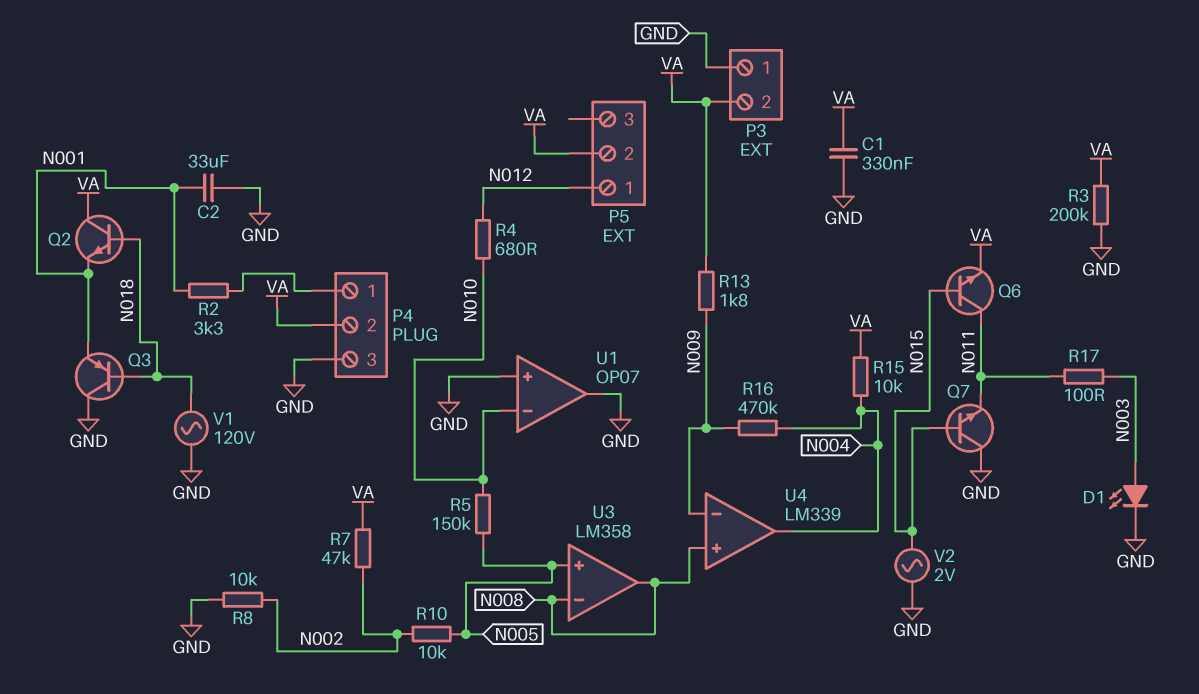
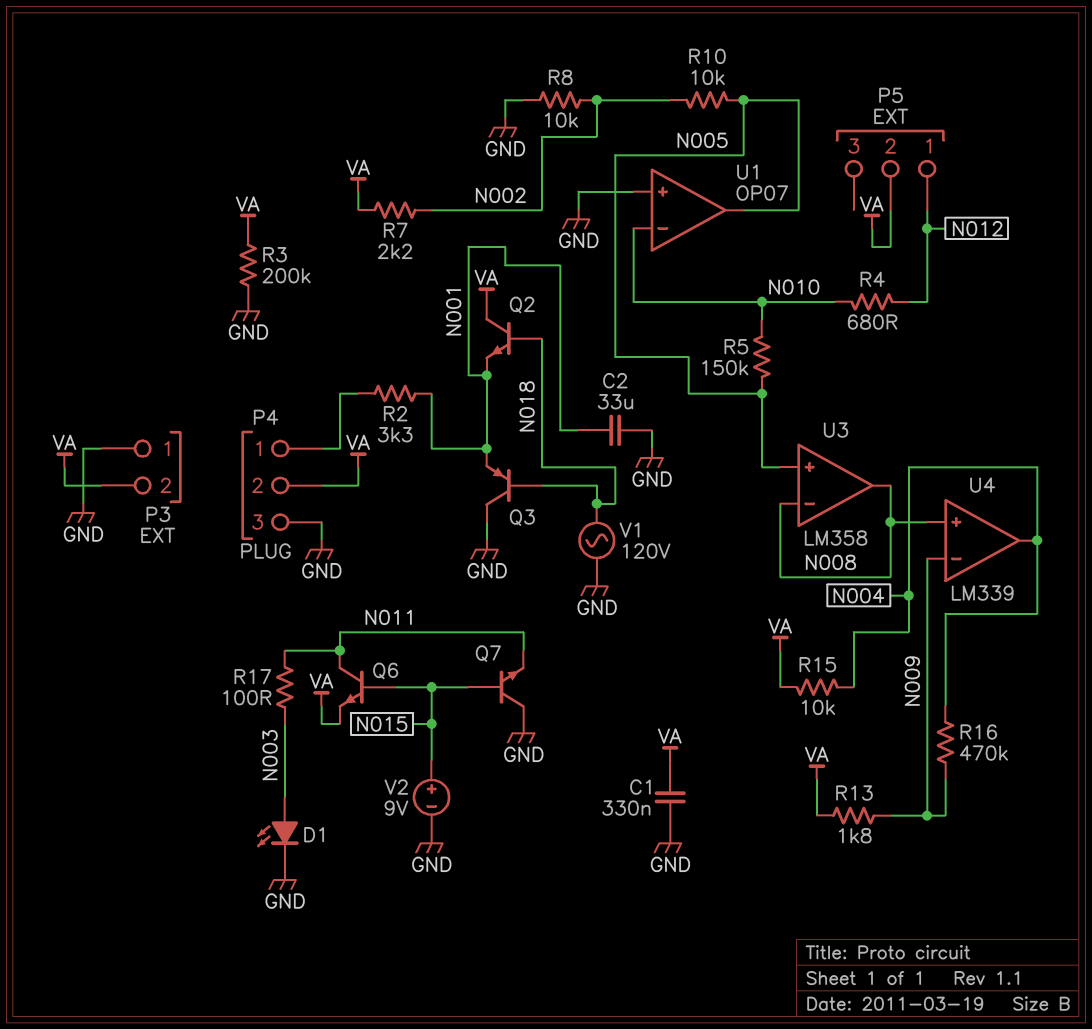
R7: 47k (N002, VA) -> 2.2k (N002, VA)
U1 pin out: GND -> N005
V2: AC 2V (GND, N015) -> 9V (plus N015, minus GND)

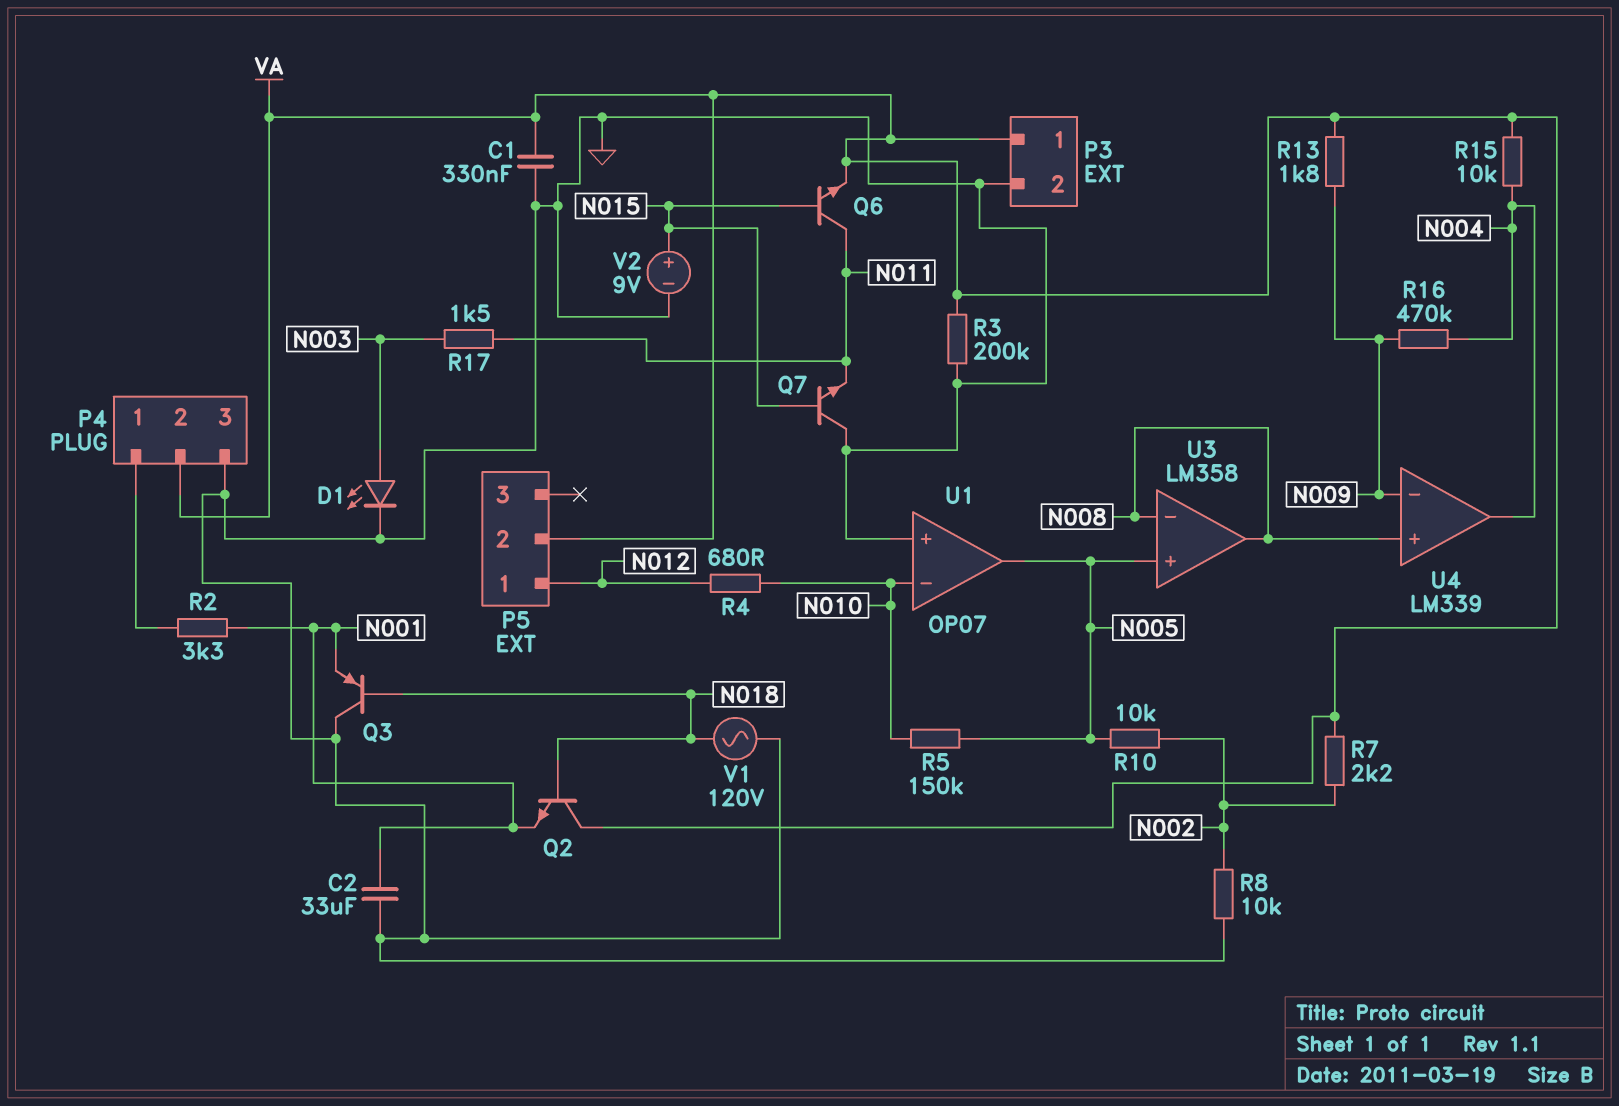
P3 pin 1: GND -> VA
P3 pin 2: VA -> GND
R17: 100 (N003, N011) -> 1.5k (N003, N011)

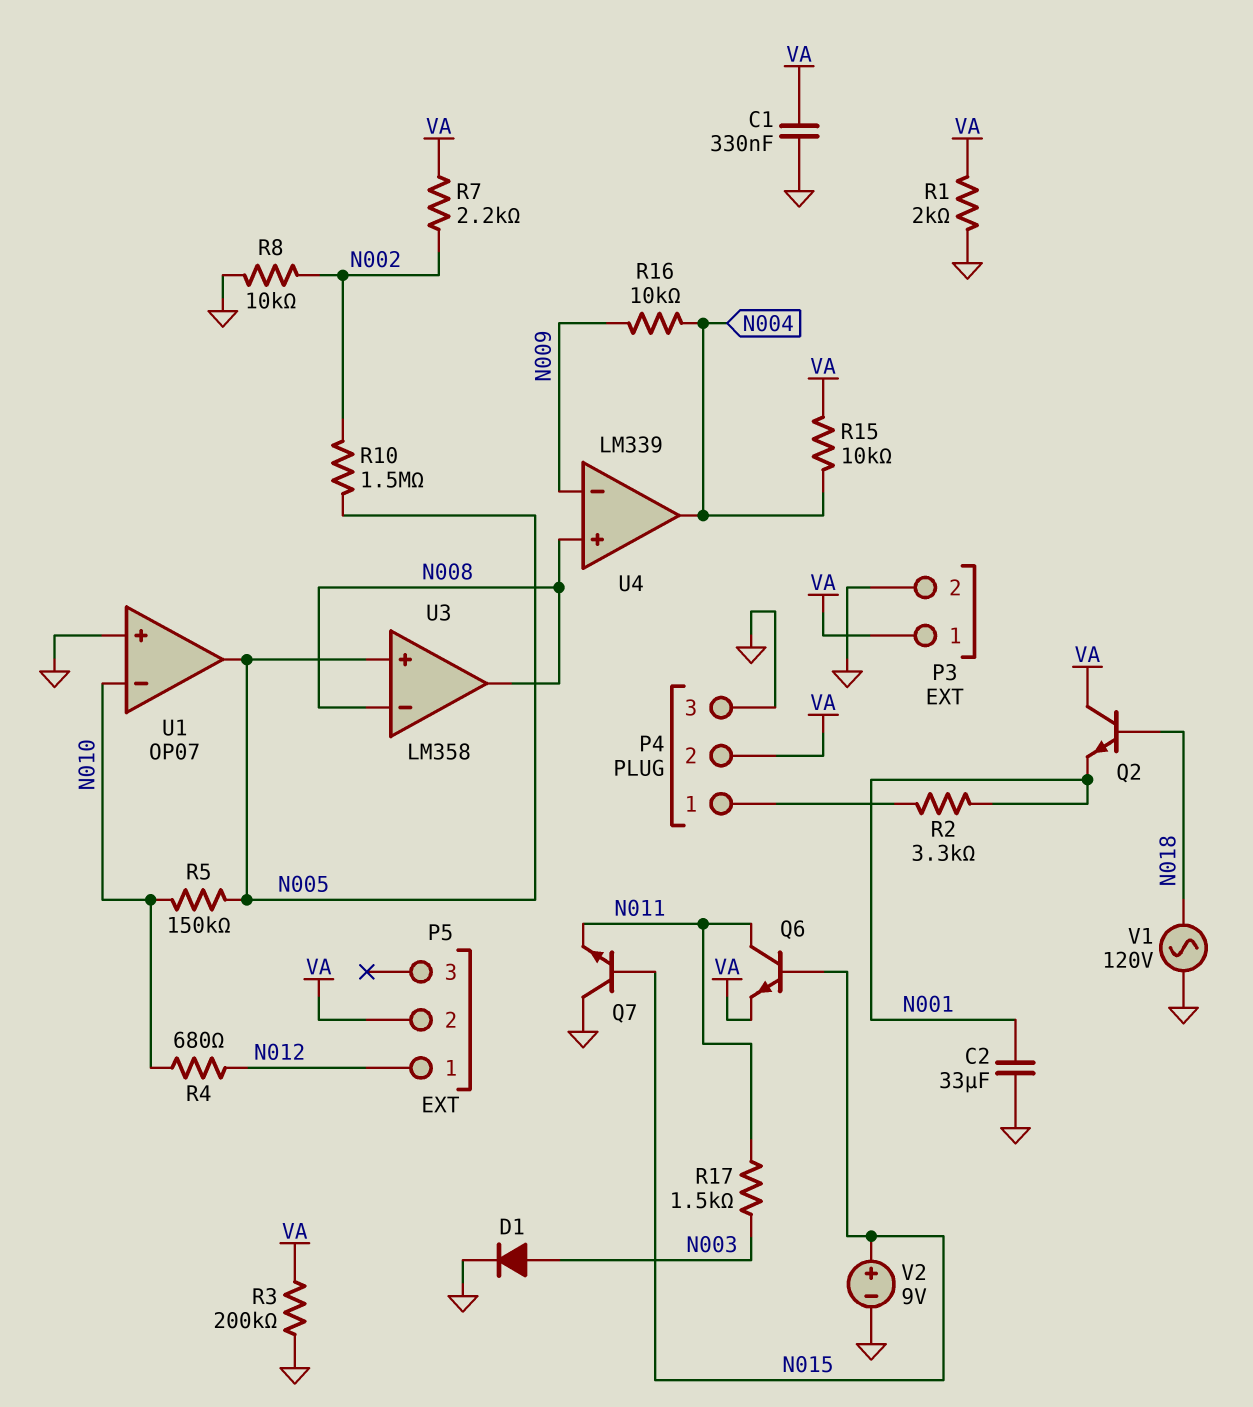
D1: LED (A N003, K GND) -> diode (A N003, K GND)
Q3: PNP (B N018, C GND, E N001) -> none
R1: none -> 2k (GND, VA)
R10: 10k (N002, N005) -> 1.5M (N002, N005)
R13: 1.8k (N009, VA) -> none
R16: 470k (N004, N009) -> 10k (N004, N009)

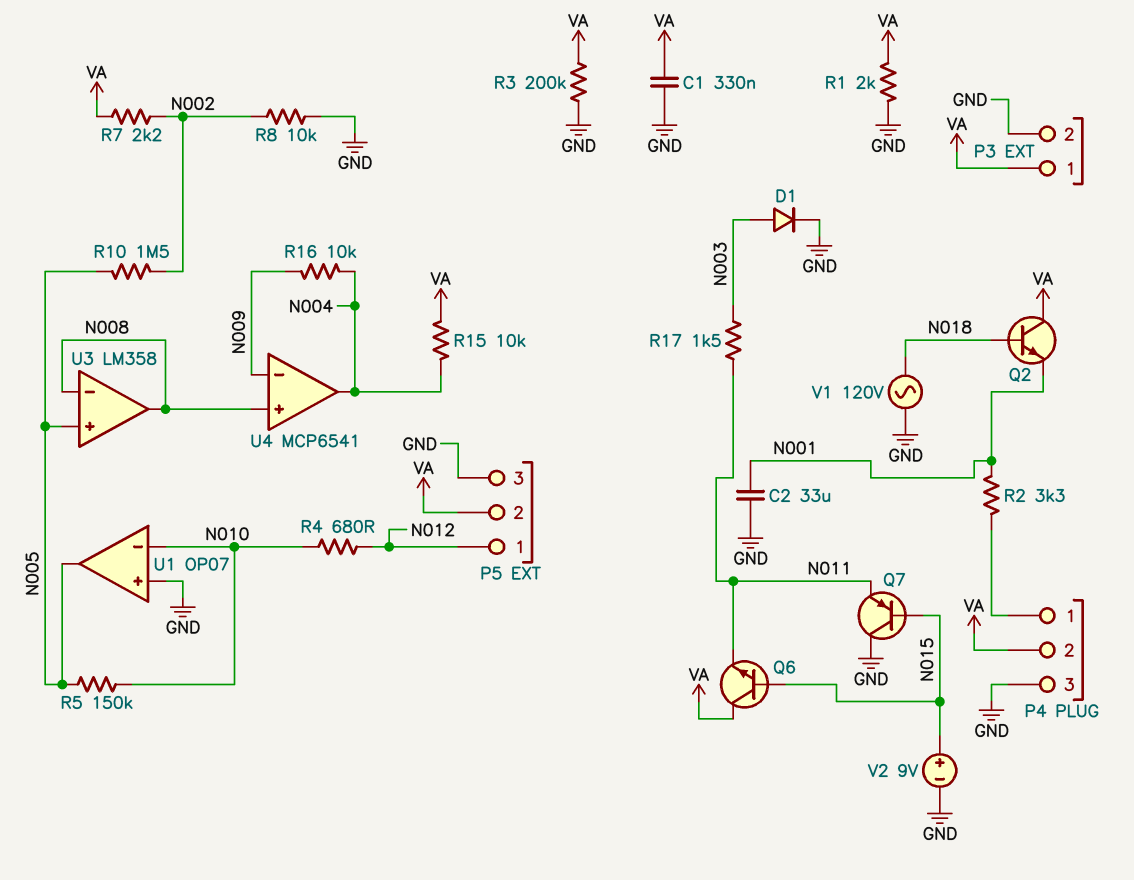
P5 pin 3: none -> GND
Q6: NPN (B N015, C N011, E VA) -> NPN (B N015, C VA, E N011)
Q7: NPN (B N015, C GND, E N011) -> PNP (B N015, C GND, E N011)
U4: LM339 -> MCP6541

